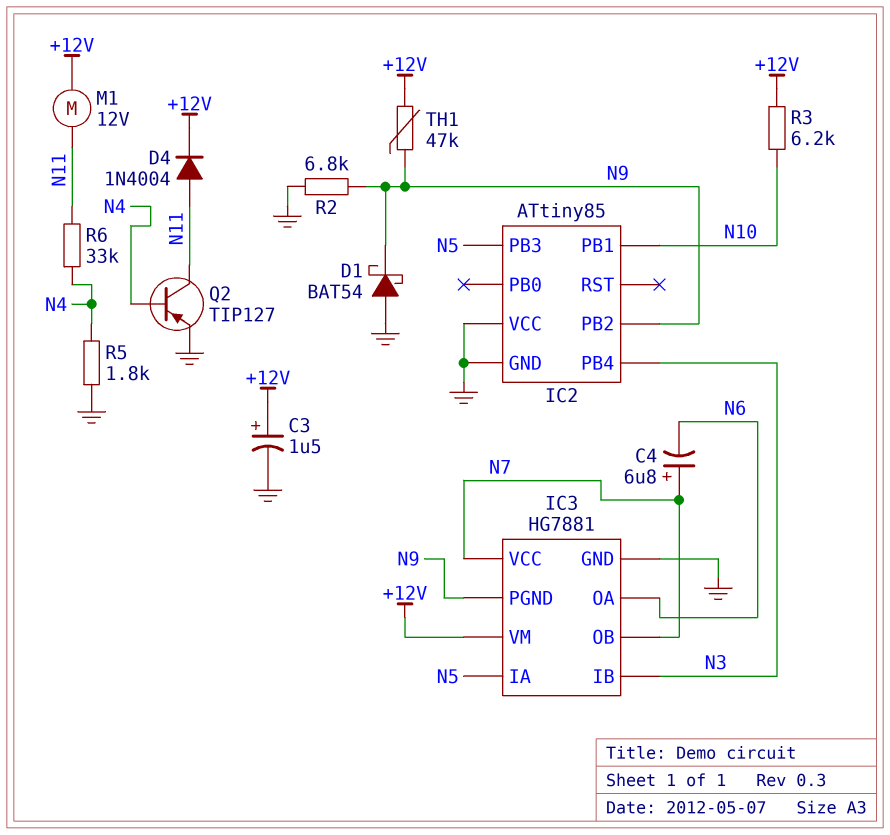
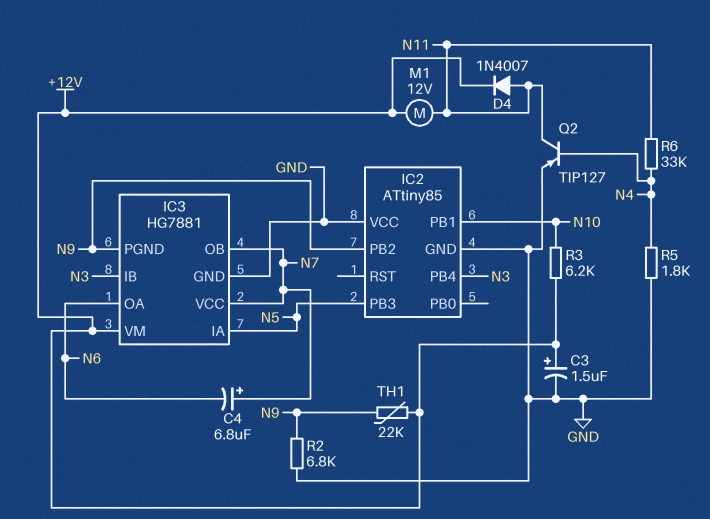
D1: schottky BAT54 (A GND, K N9) -> none
D4: diode 1N4004 (A N11, K +12V) -> diode 1N4007 (A N11, K +12V)
TH1: 47k (+12V, N9) -> 22k (+12V, N9)

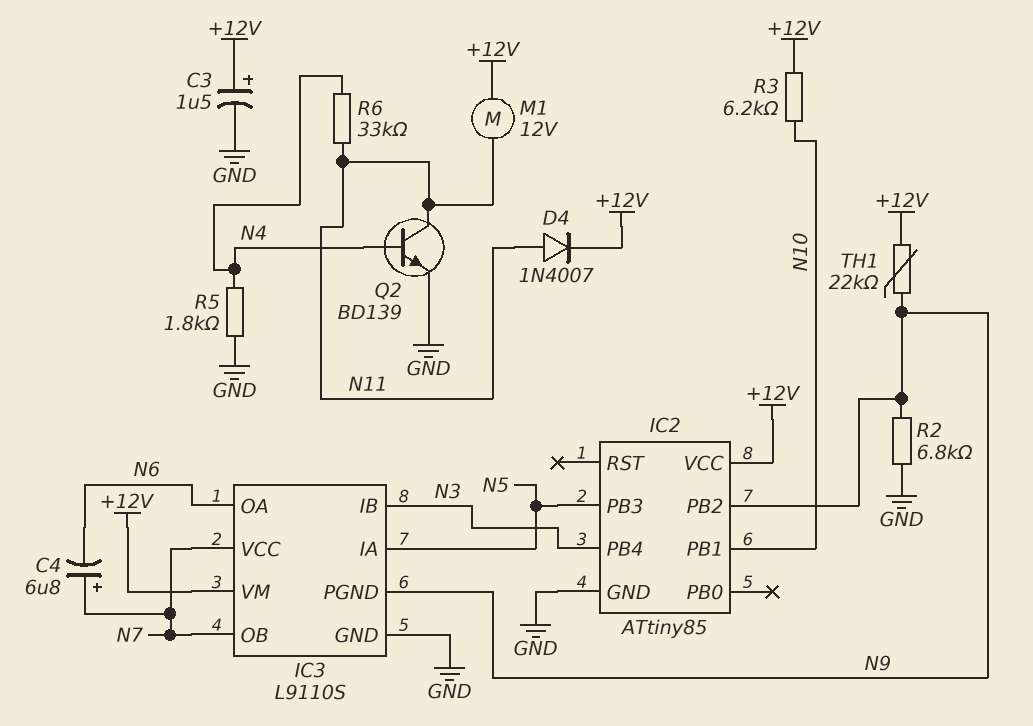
IC2 pin VCC: GND -> +12V
IC3: HG7881 -> L9110S
Q2: PNP TIP127 (B N4, C N11, E GND) -> NPN BD139 (B N4, C N11, E GND)

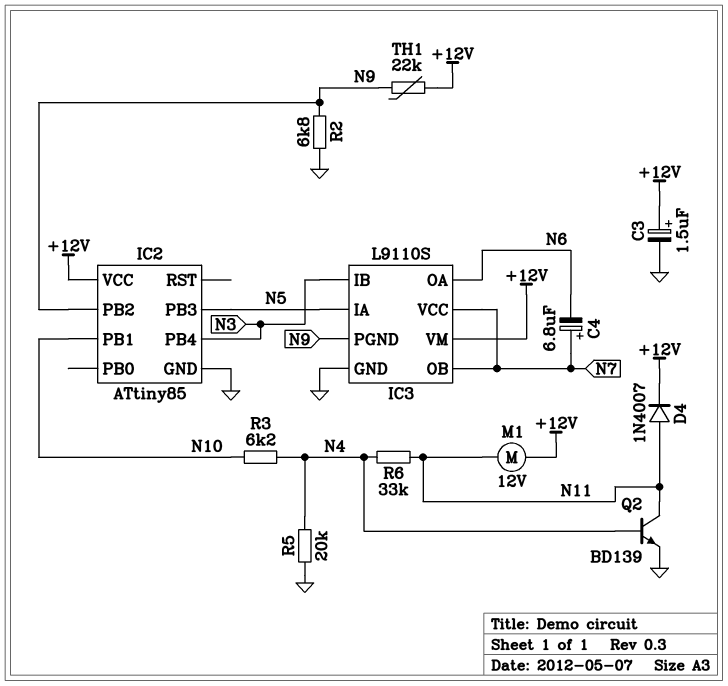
R3: 6.2k (+12V, N10) -> 6.2k (N4, N10)
R5: 1.8k (GND, N4) -> 20k (GND, N4)

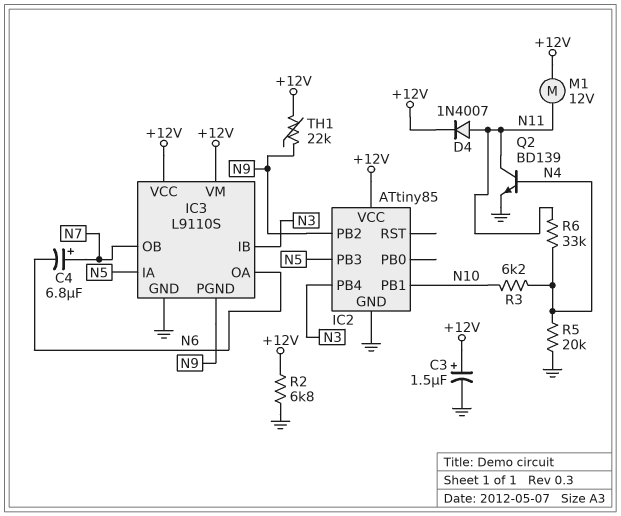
IC3 pin VCC: N7 -> +12V
R2: 6.8k (GND, N9) -> 6.8k (+12V, GND)

